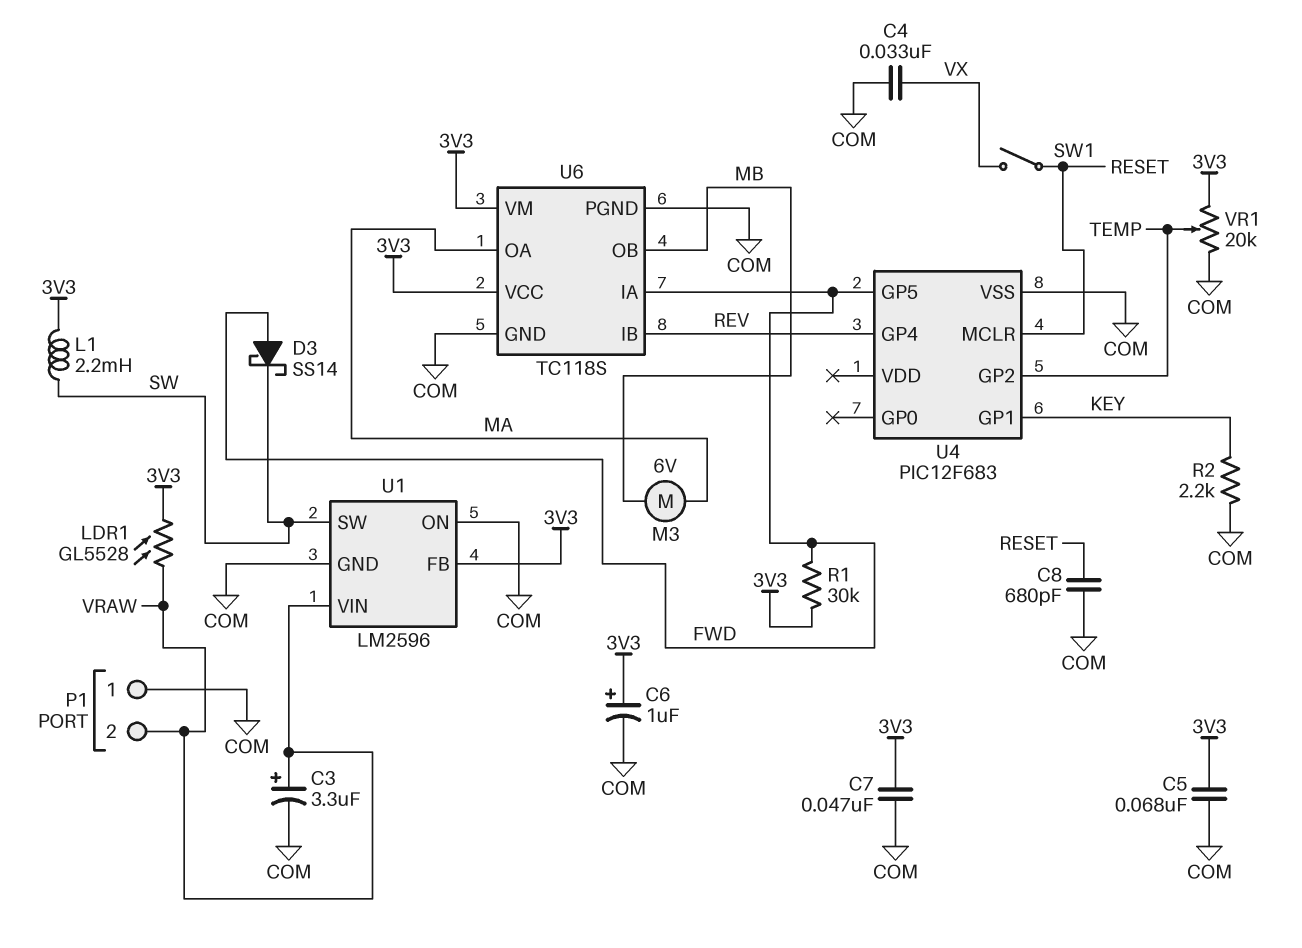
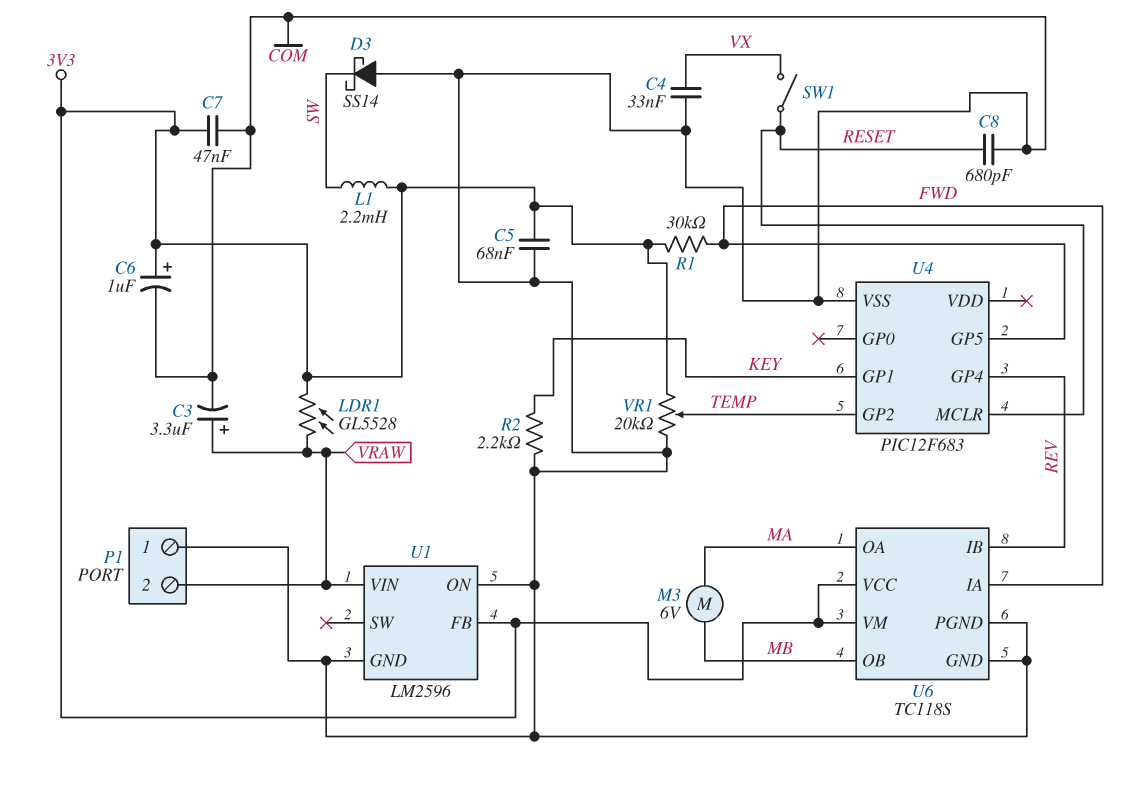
D3: schottky SS14 (A FWD, K SW) -> schottky SS14 (A COM, K SW)
U1 pin SW: SW -> none

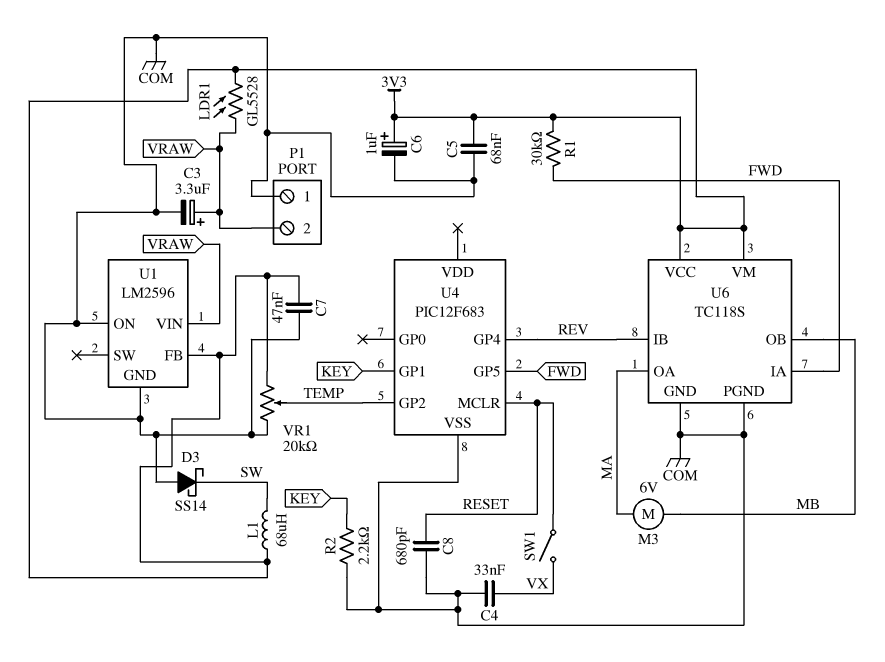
L1: 2.2mH (3V3, SW) -> 68uH (3V3, SW)

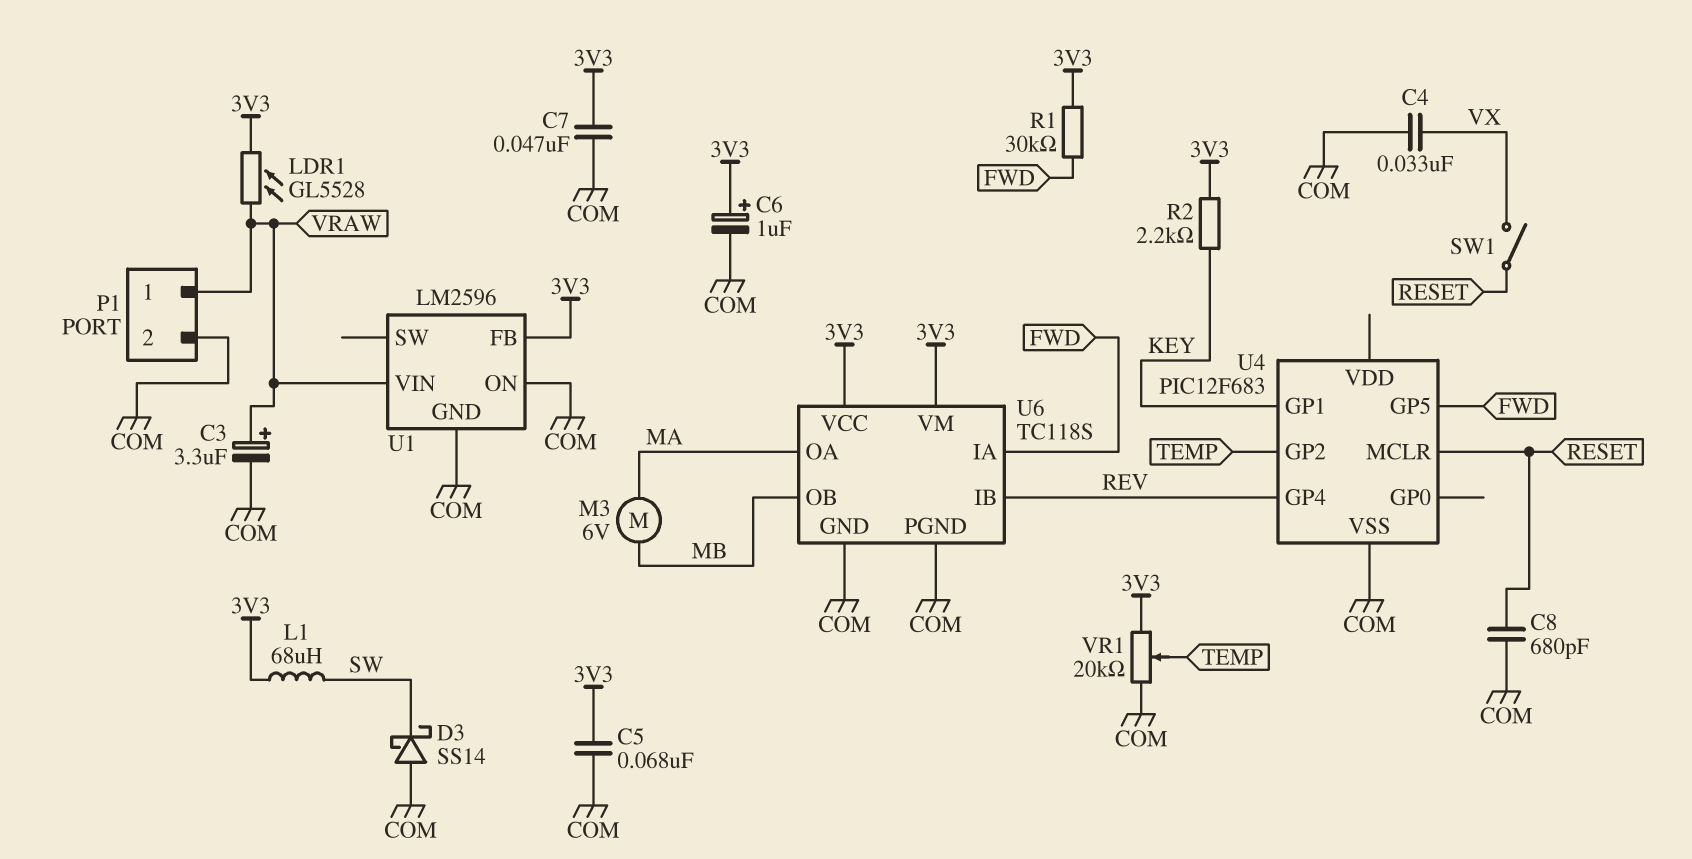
P1 pin 1: COM -> VRAW
P1 pin 2: VRAW -> COM
R2: 2.2k (COM, KEY) -> 2.2k (3V3, KEY)

